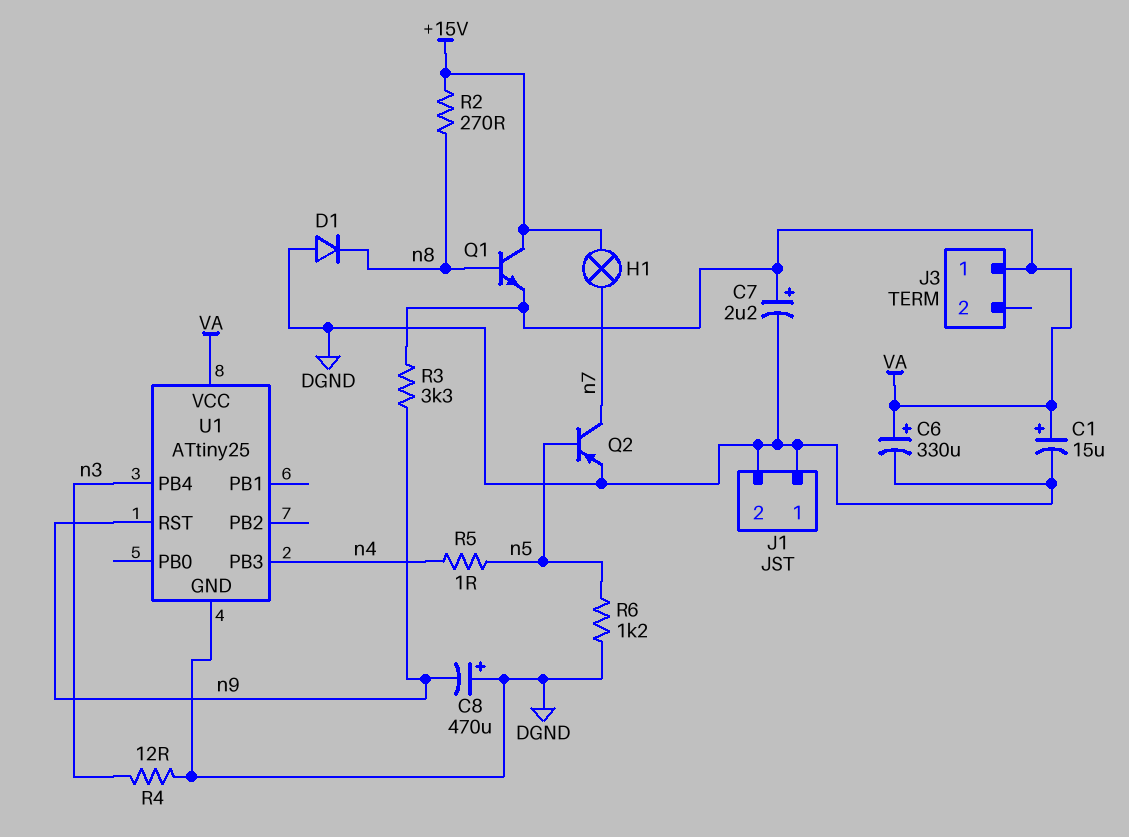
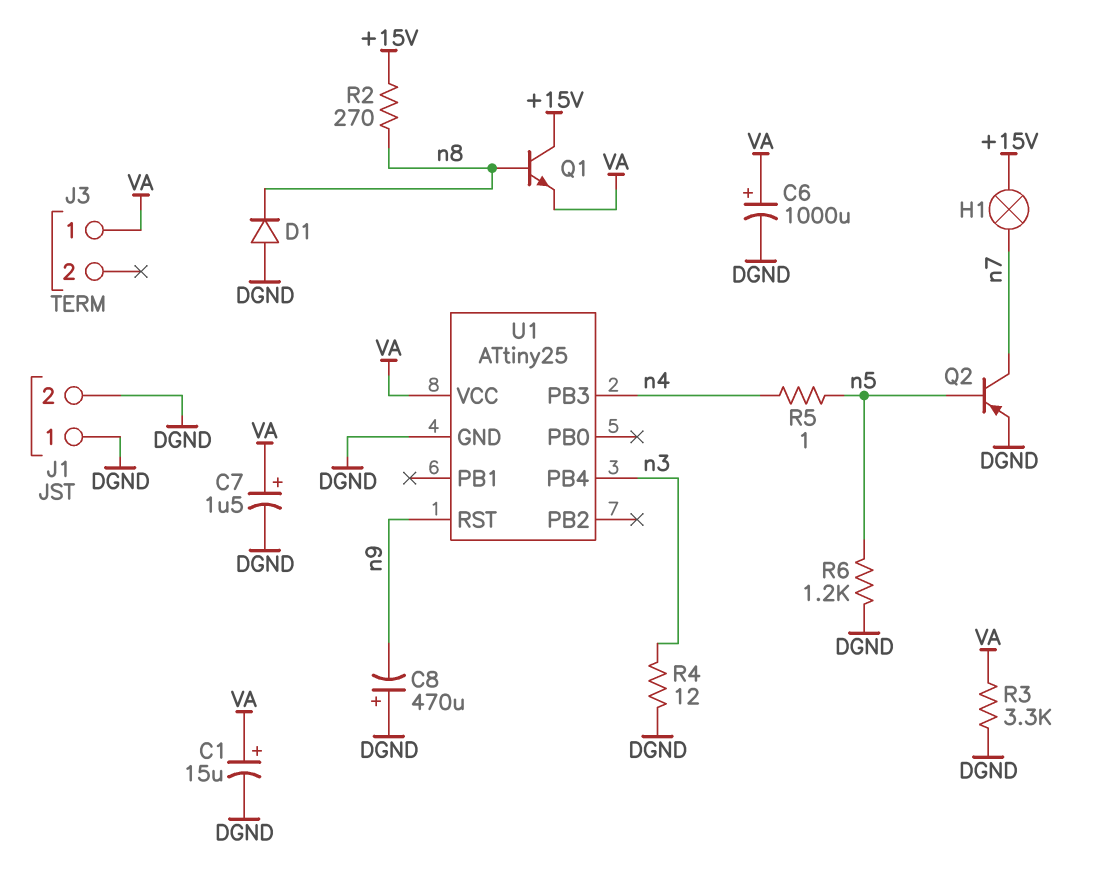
C6: 330uF (plus VA, minus DGND) -> 1000uF (plus VA, minus DGND)
C7: 2.2uF (plus VA, minus DGND) -> 1.5uF (plus VA, minus DGND)
R3: 3.3k (VA, n9) -> 3.3k (DGND, VA)

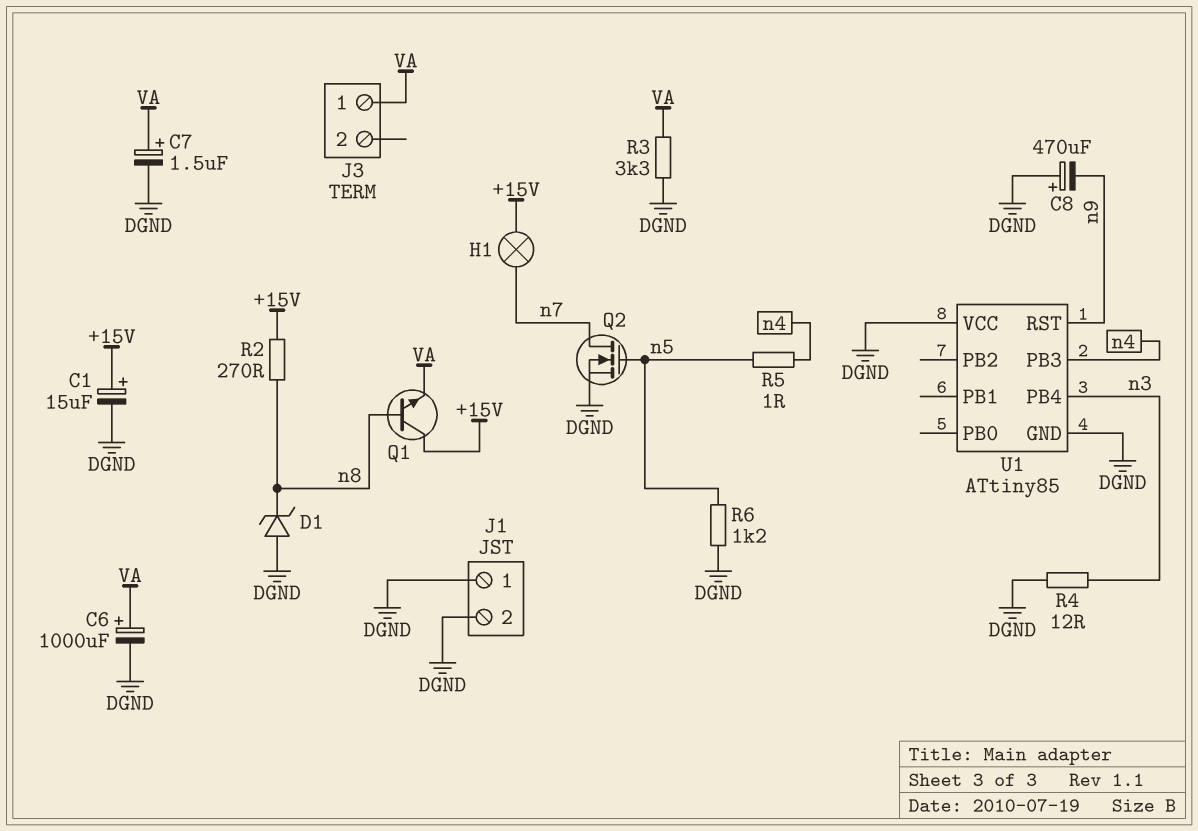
C1: 15uF (plus VA, minus DGND) -> 15uF (plus +15V, minus DGND)
D1: diode (A DGND, K n8) -> zener (A DGND, K n8)
Q2: PNP (B n5, C n7, E DGND) -> NMOS (G n5, D n7, S DGND)
U1: ATtiny25 -> ATtiny85
U1 pin VCC: VA -> DGND

